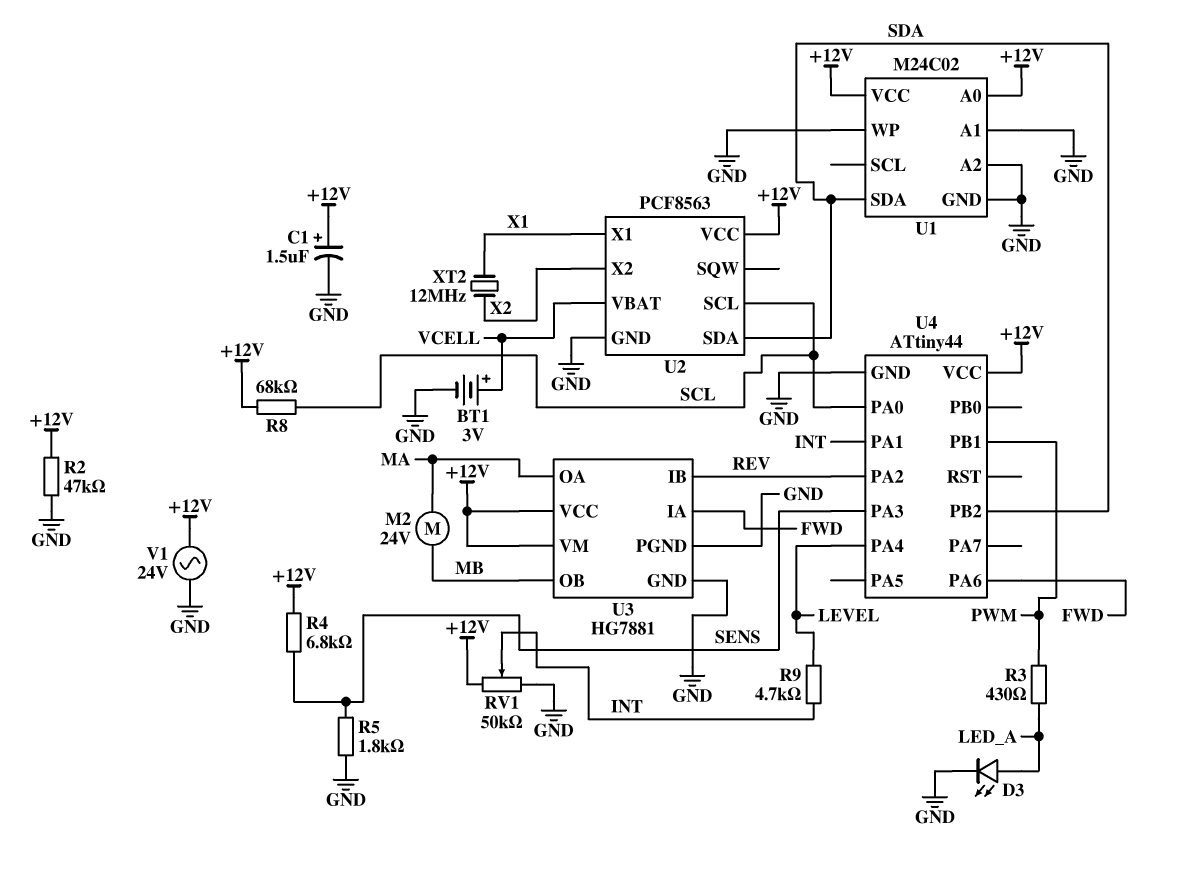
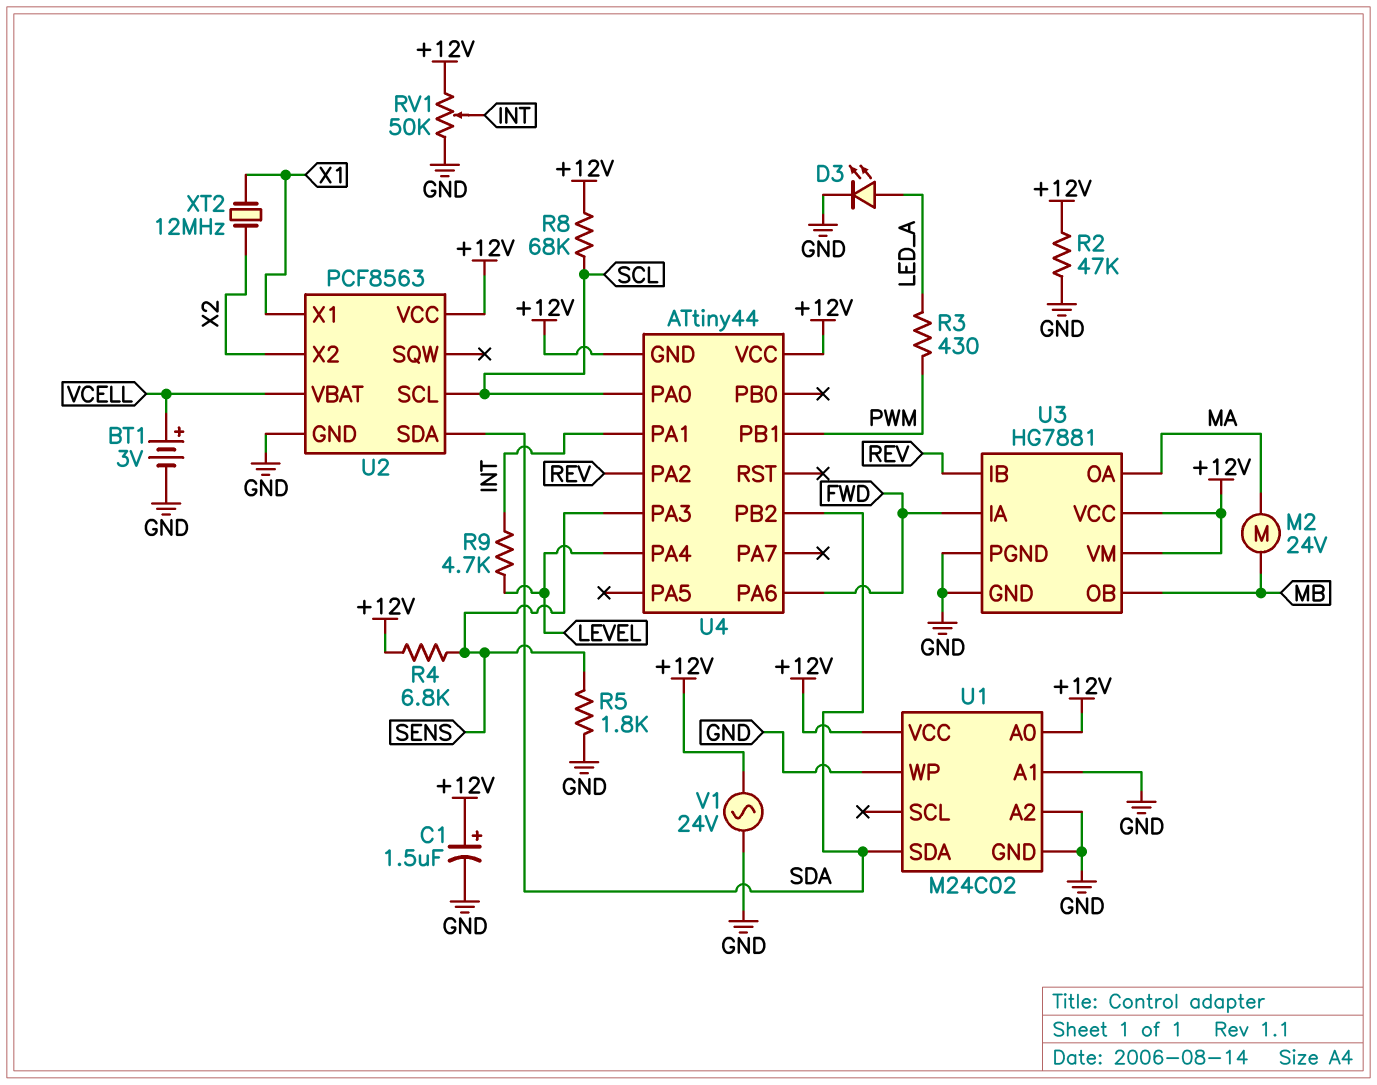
U4 pin GND: GND -> +12V

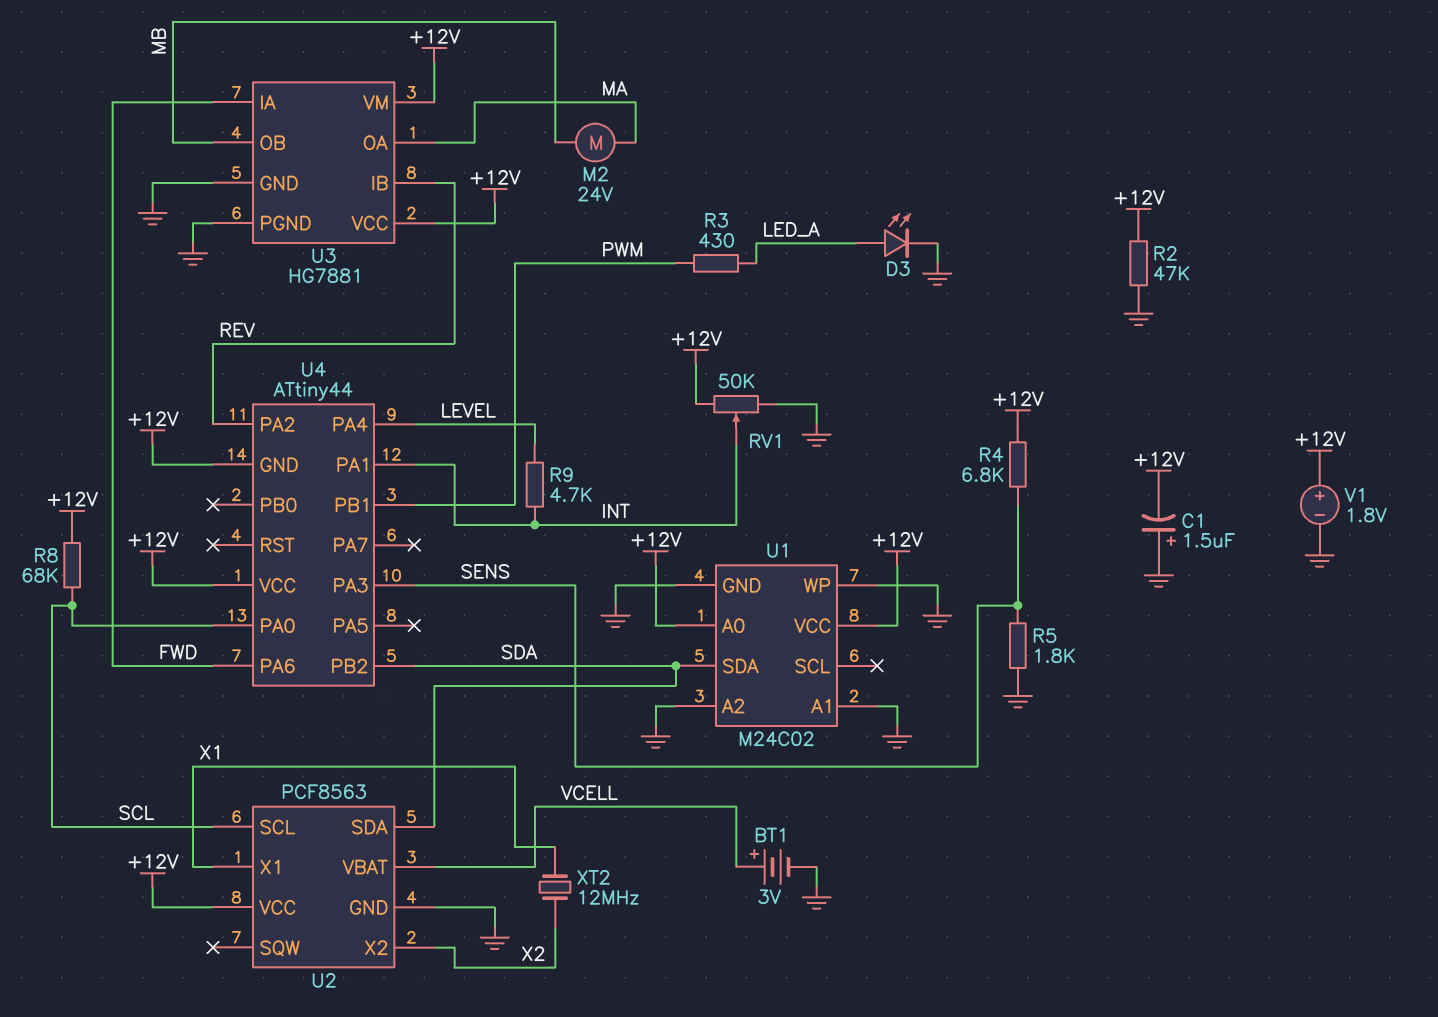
C1: 1.5uF (plus +12V, minus GND) -> 1.5uF (plus GND, minus +12V)
V1: AC 24V (+12V, GND) -> 1.8V (plus +12V, minus GND)

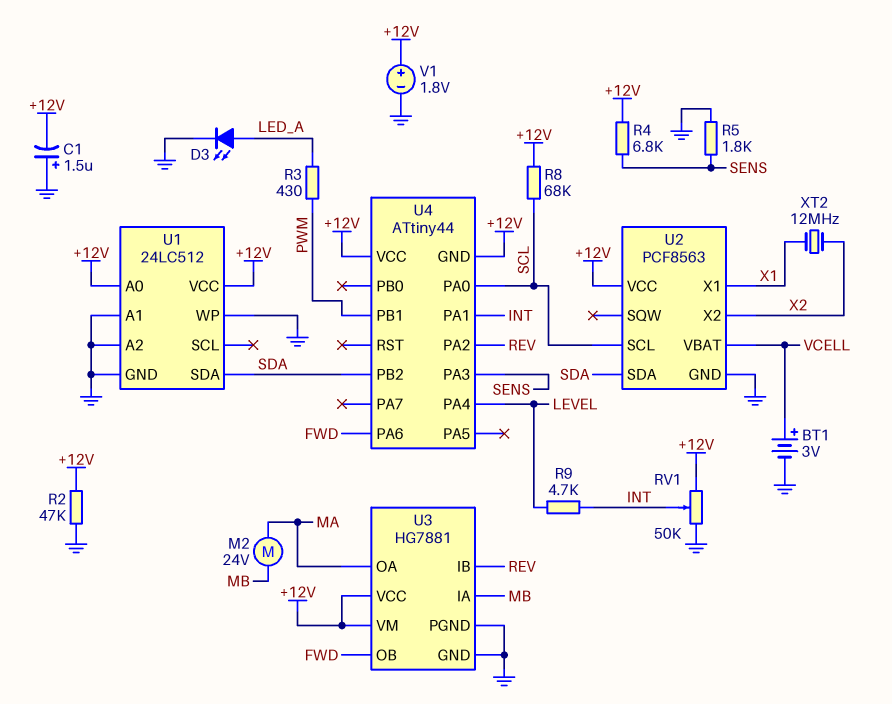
U1: M24C02 -> 24LC512
U3 pin IA: FWD -> MB
U3 pin OB: MB -> FWD

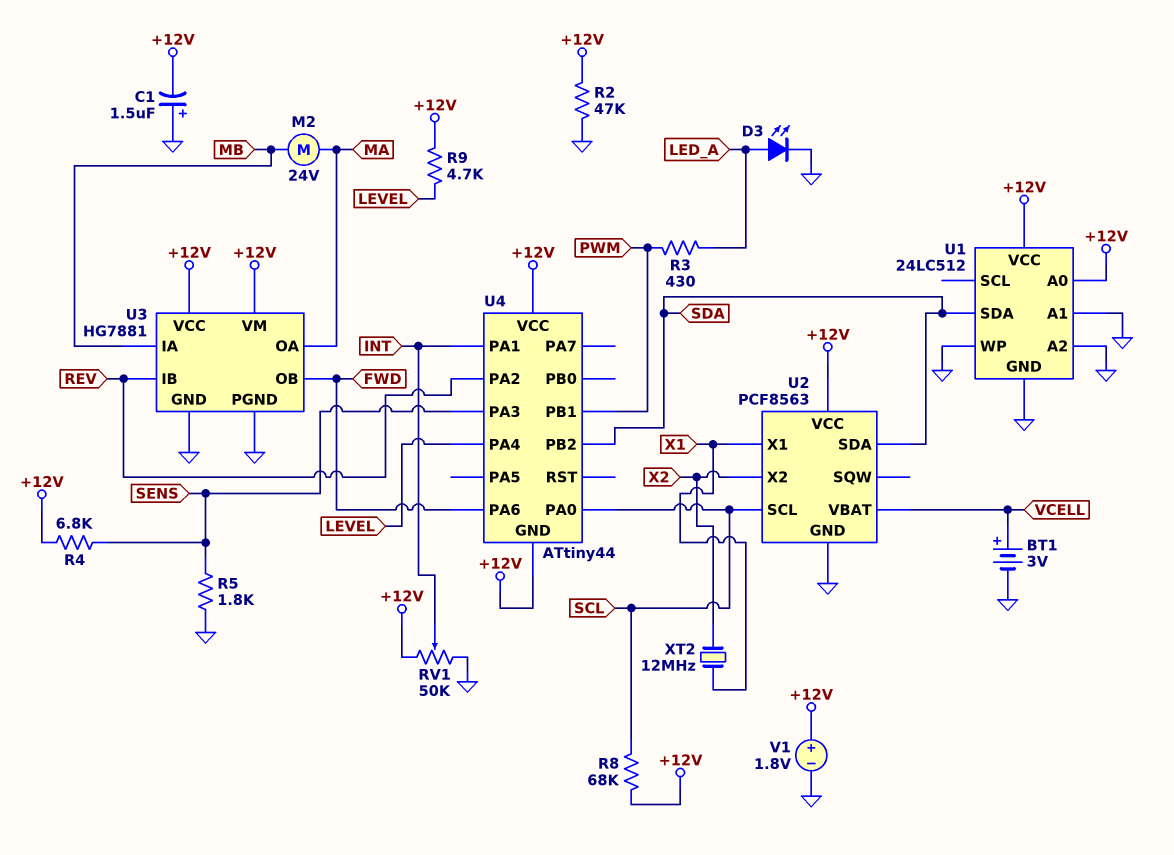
R9: 4.7k (INT, LEVEL) -> 4.7k (+12V, LEVEL)

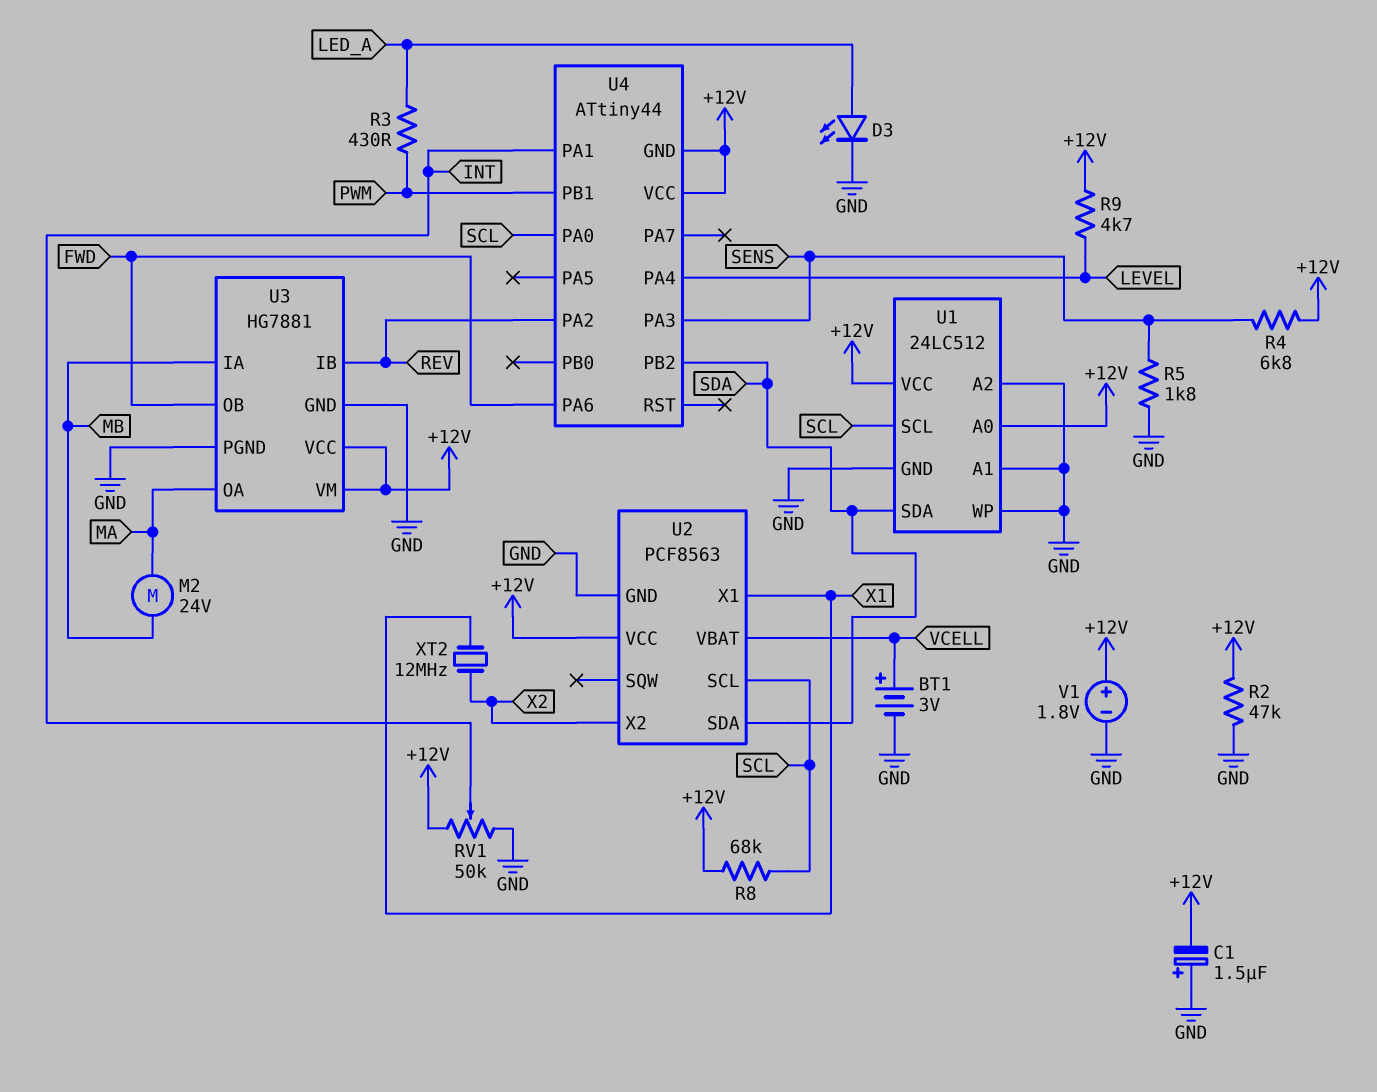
U1 pin SCL: none -> SCL

